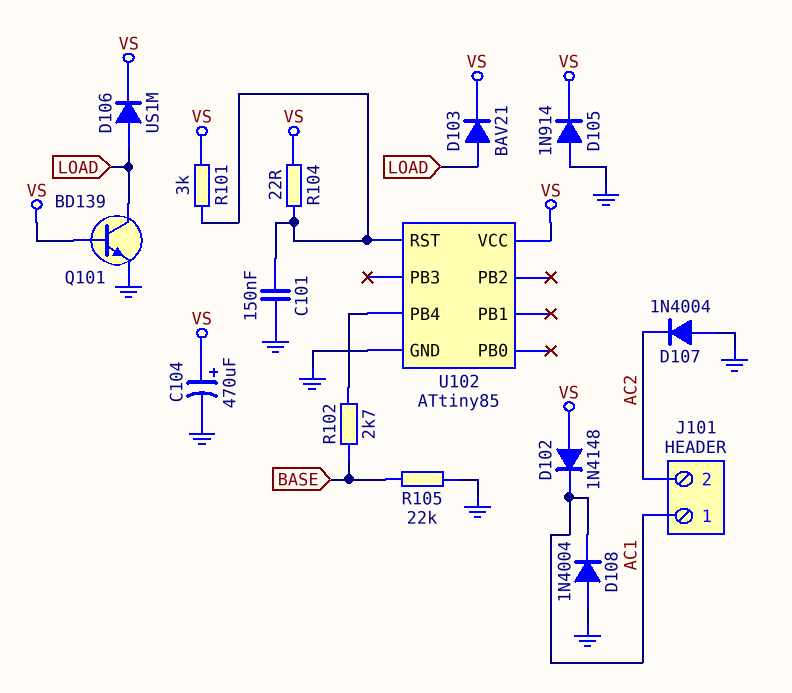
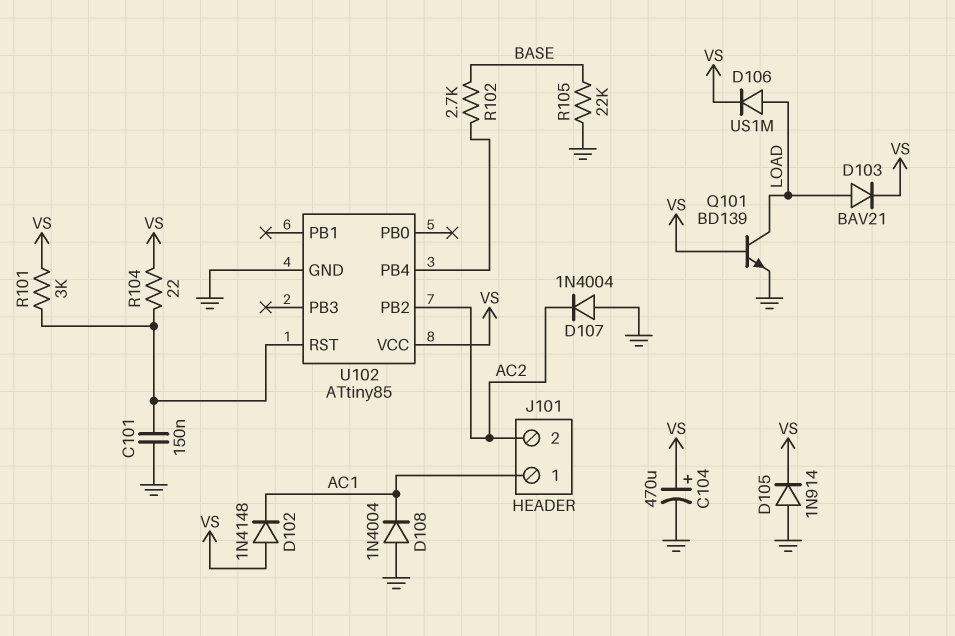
U102 pin PB2: none -> AC2

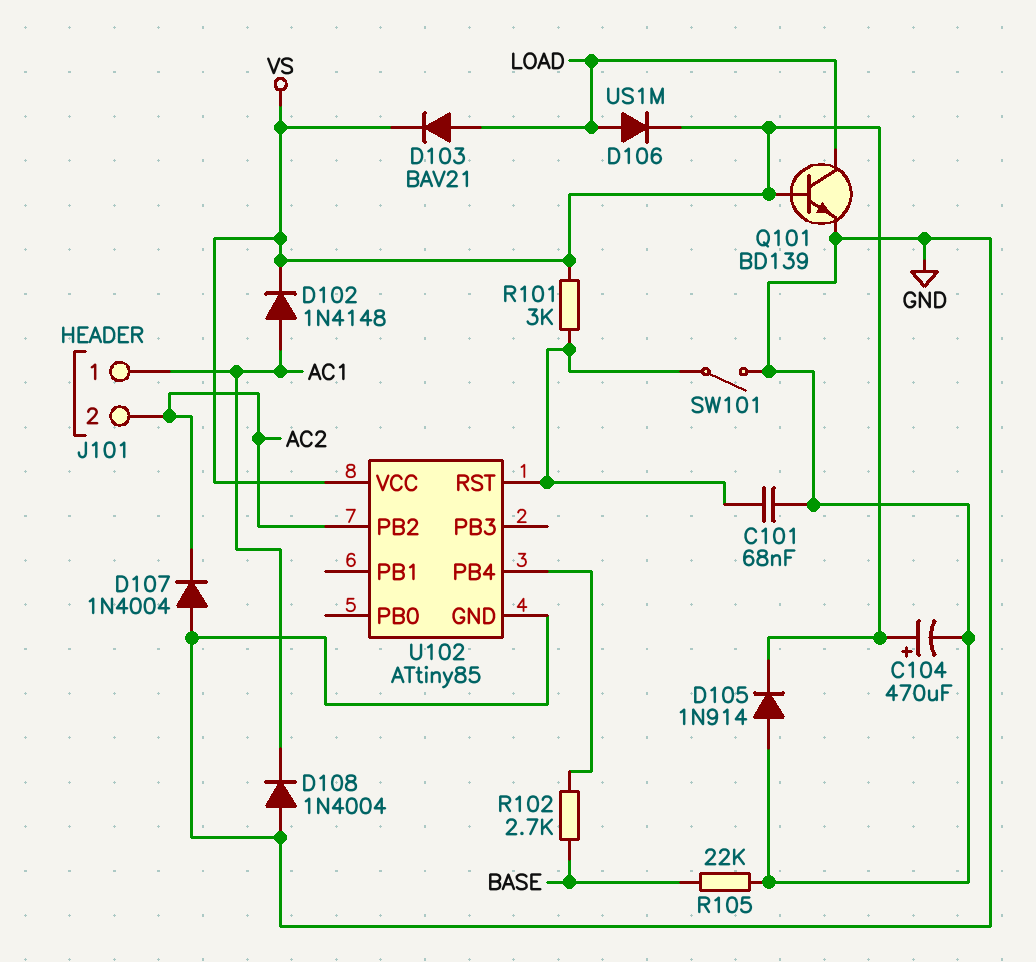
C101: 150nF (GND, U102/RST) -> 68nF (GND, U102/RST)
D102: diode 1N4148 (A VS, K AC1) -> diode 1N4148 (A AC1, K VS)
R104: 22 (U102/RST, VS) -> none
SW101: none -> switch (GND, U102/RST)

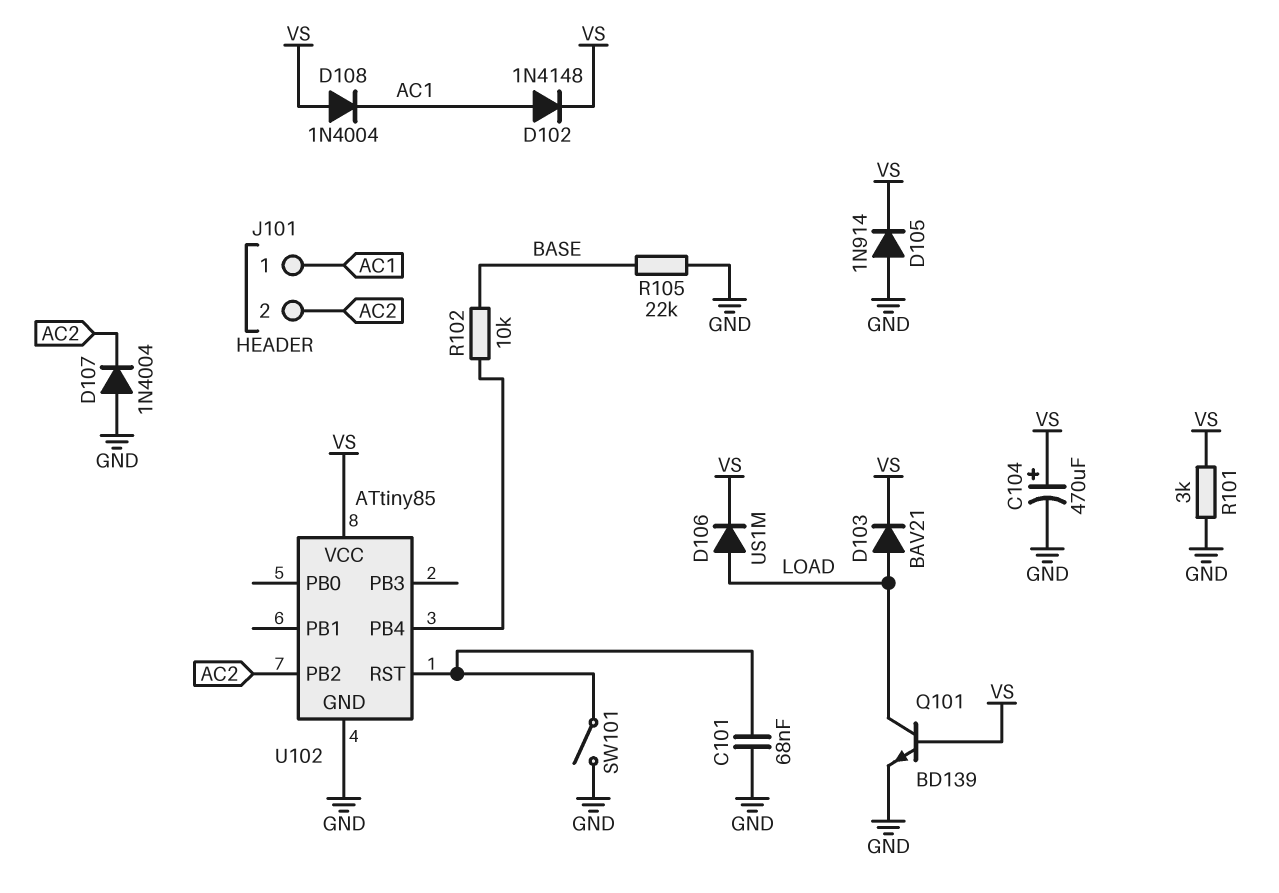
D108: diode 1N4004 (A GND, K AC1) -> diode 1N4004 (A VS, K AC1)
R101: 3k (U102/RST, VS) -> 3k (GND, VS)
R102: 2.7k (BASE, U102/PB4) -> 10k (BASE, U102/PB4)

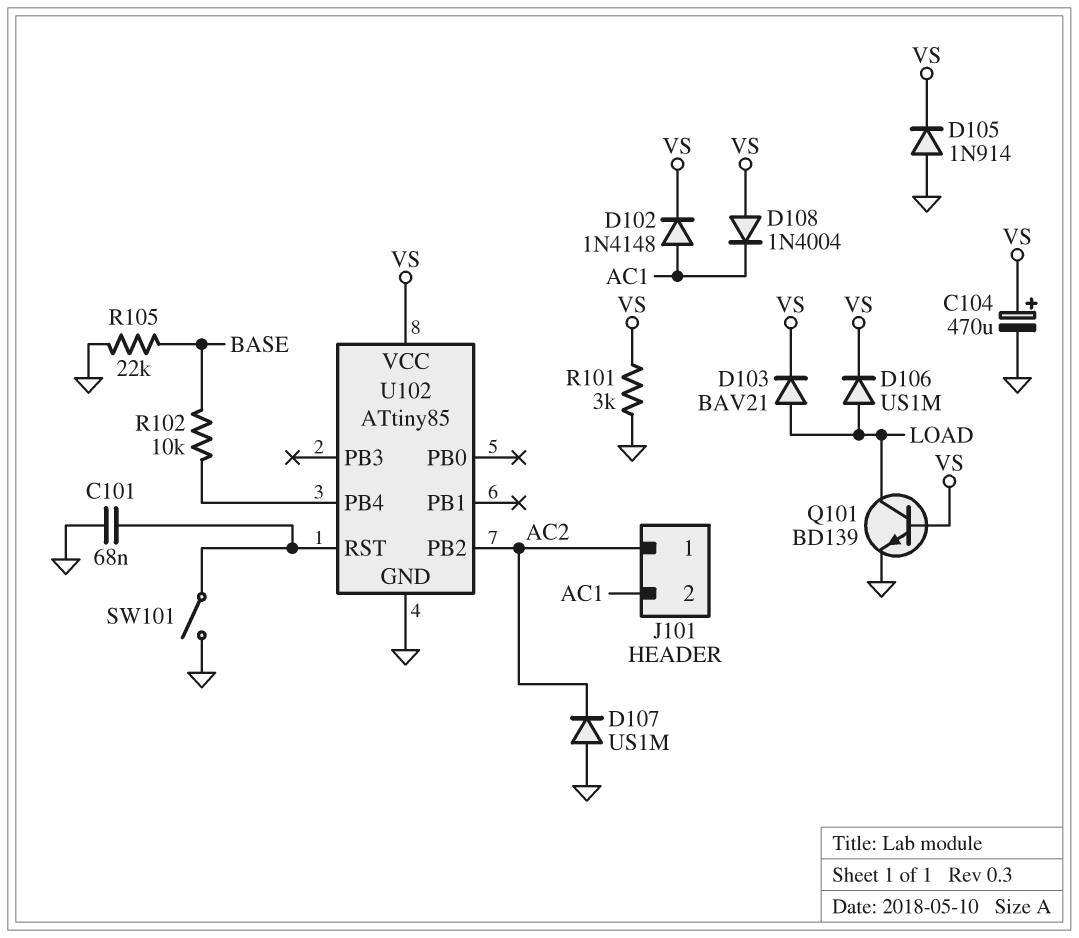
D107: diode 1N4004 (A GND, K AC2) -> diode US1M (A GND, K AC2)
J101 pin 1: AC1 -> AC2
J101 pin 2: AC2 -> AC1

